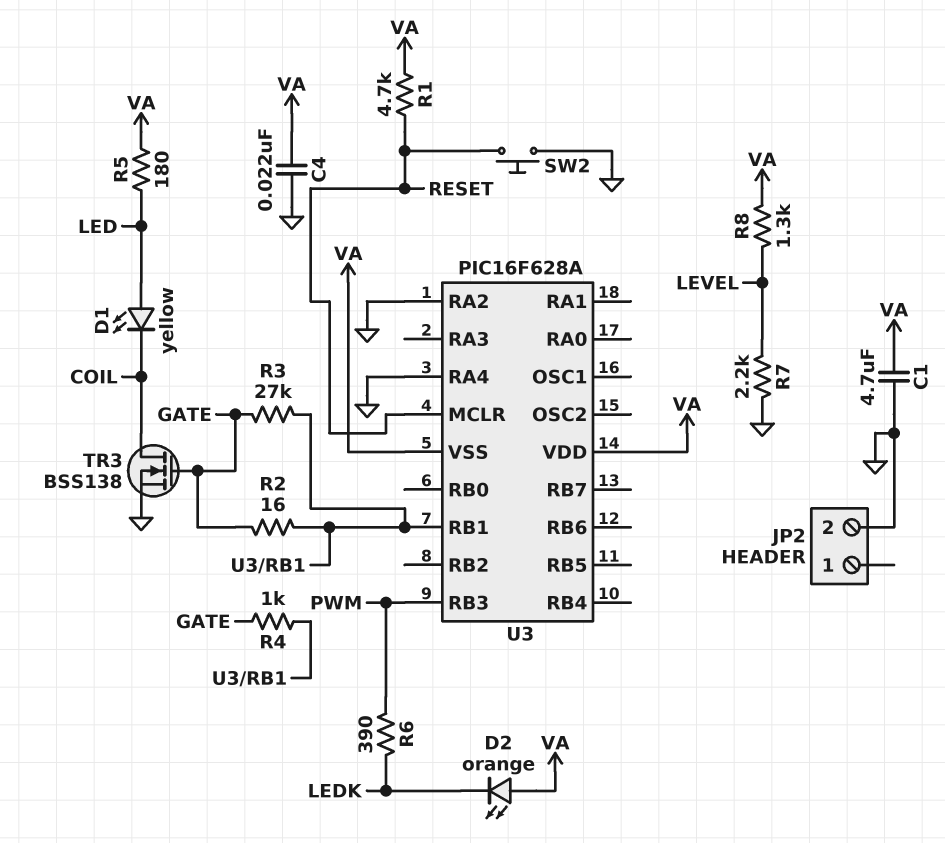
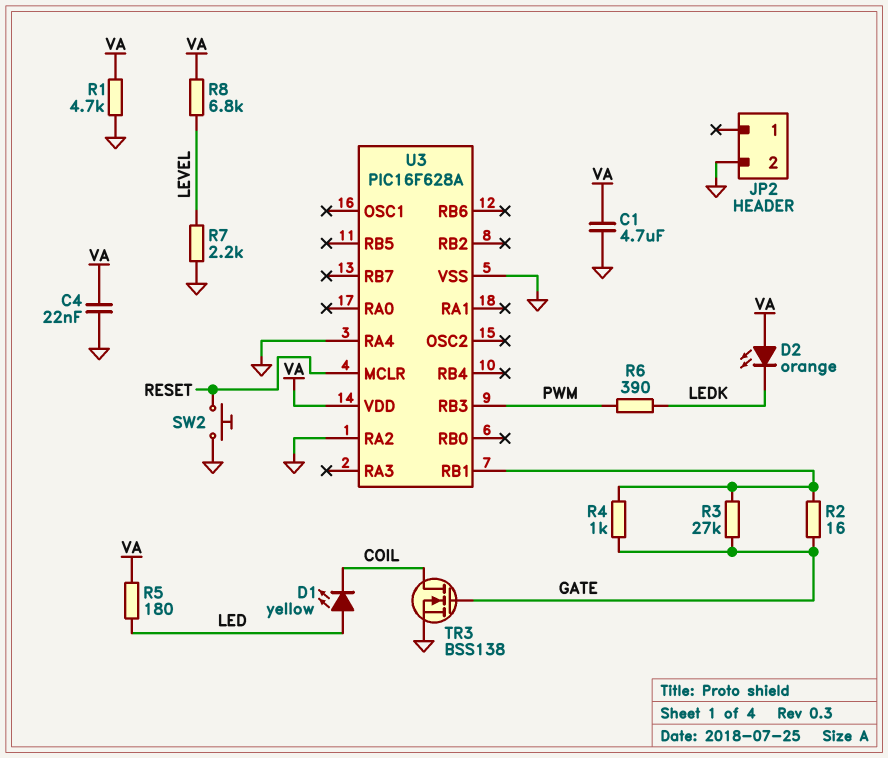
R1: 4.7k (RESET, VA) -> 4.7k (GND, VA)
R8: 1.3k (LEVEL, VA) -> 6.8k (LEVEL, VA)
U3 pin VSS: VA -> GND

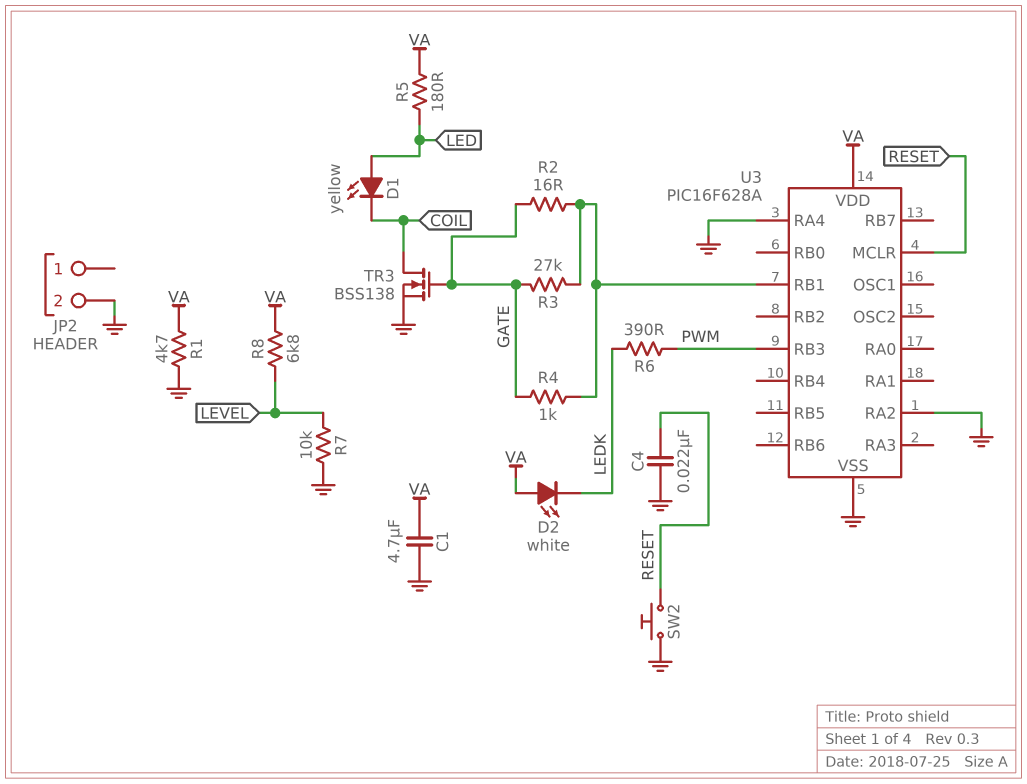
C4: 22nF (GND, VA) -> 22nF (GND, RESET)
D2: LED orange (A VA, K LEDK) -> LED white (A VA, K LEDK)
R7: 2.2k (GND, LEVEL) -> 10k (GND, LEVEL)

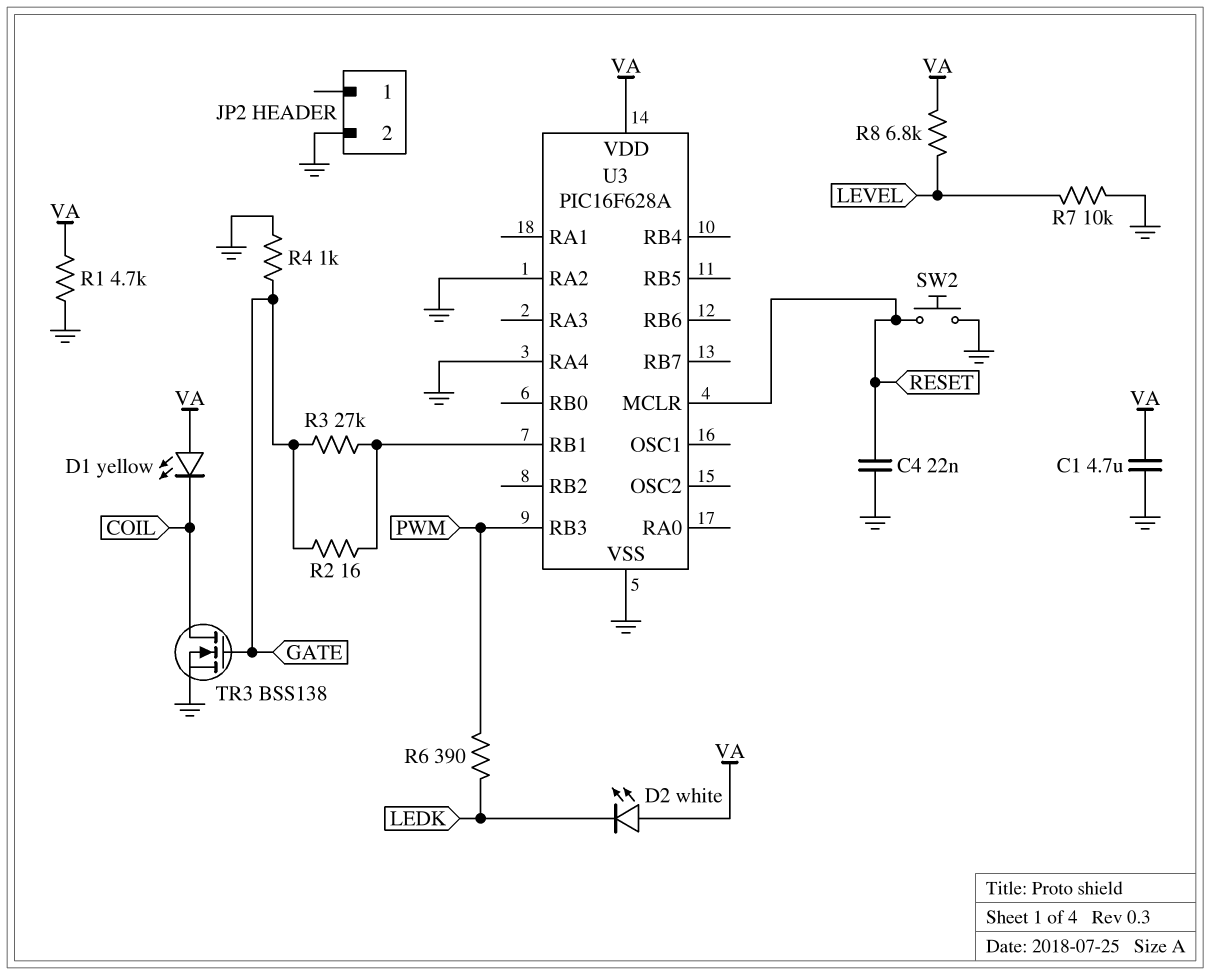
D1: LED yellow (A LED, K COIL) -> LED yellow (A VA, K COIL)
R4: 1k (GATE, U3/RB1) -> 1k (GATE, GND)
R5: 180 (LED, VA) -> none

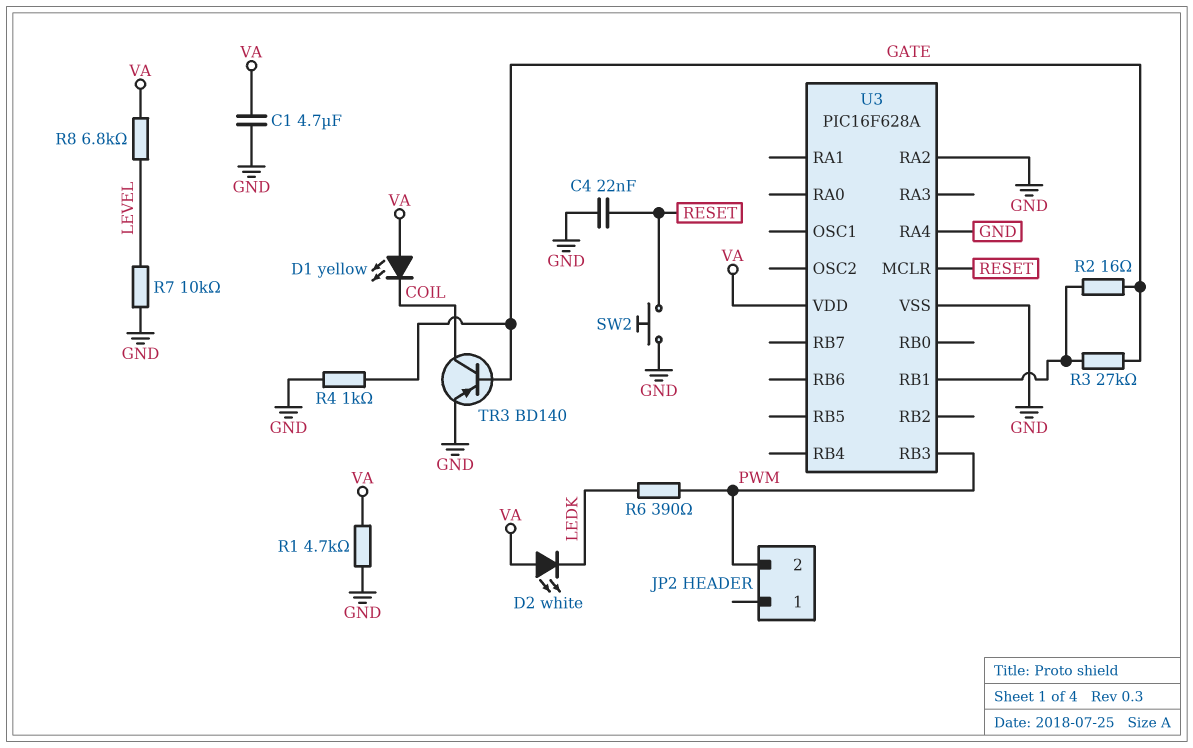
JP2 pin 2: GND -> PWM
TR3: NMOS BSS138 (G GATE, D COIL, S GND) -> PNP BD140 (B GATE, C COIL, E GND)

